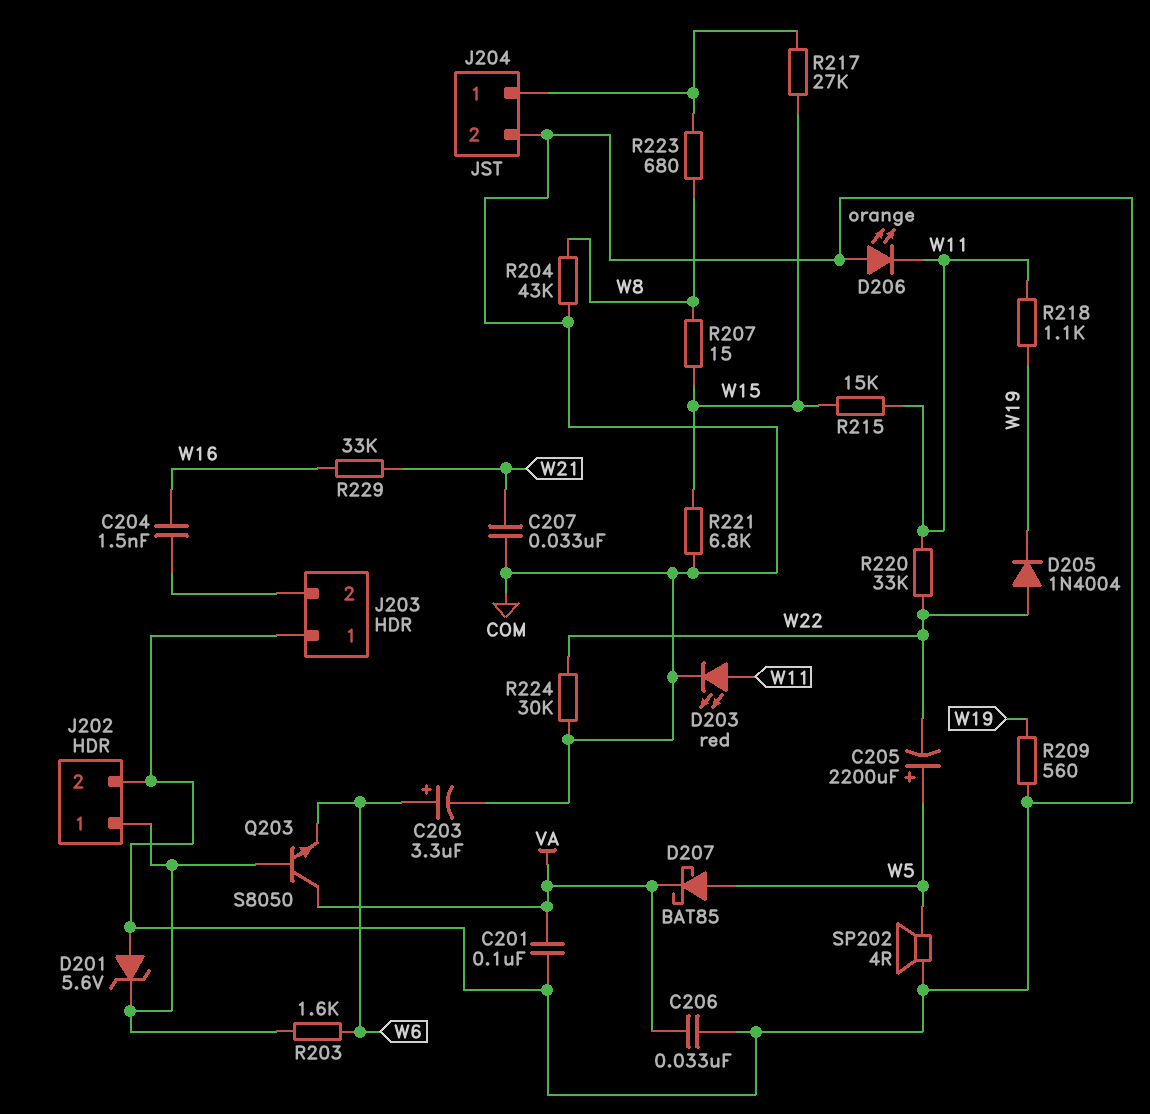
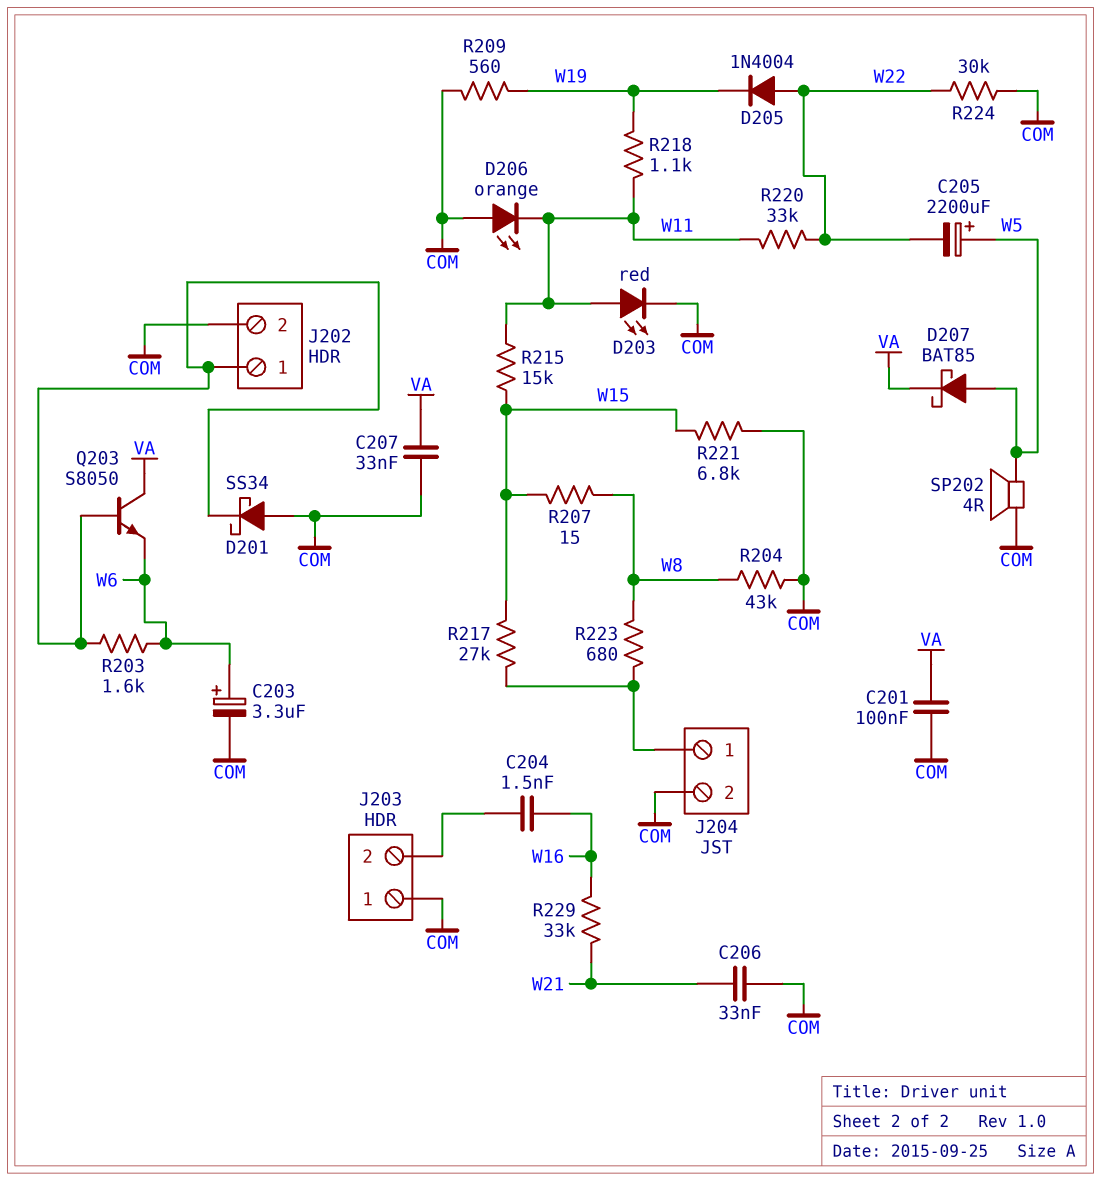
C206: 33nF (COM, VA) -> 33nF (COM, W21)
C207: 33nF (COM, W21) -> 33nF (COM, VA)
D201: zener 5.6V (A COM, K J202/1) -> schottky SS34 (A COM, K J202/1)

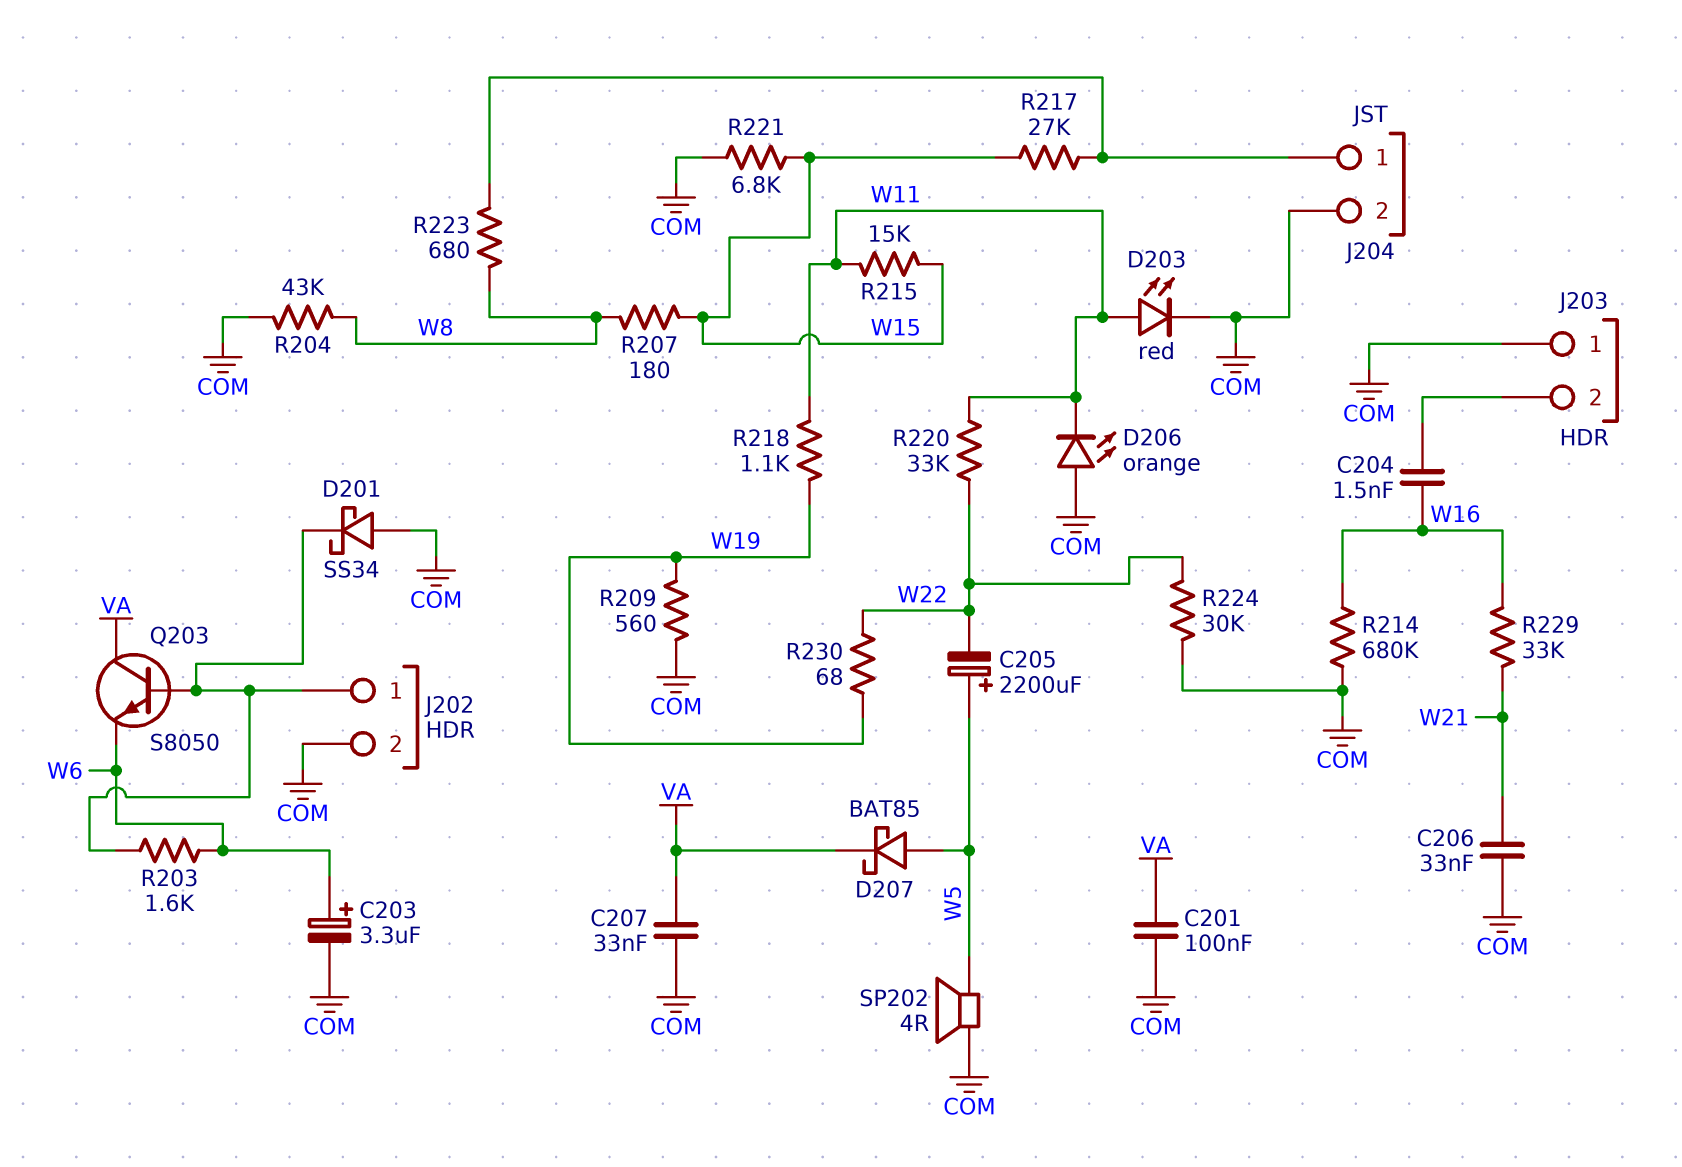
D205: diode 1N4004 (A W22, K W19) -> none
R207: 15 (W8, W15) -> 180 (W8, W15)
R214: none -> 680k (COM, W16)
R230: none -> 68 (W19, W22)

